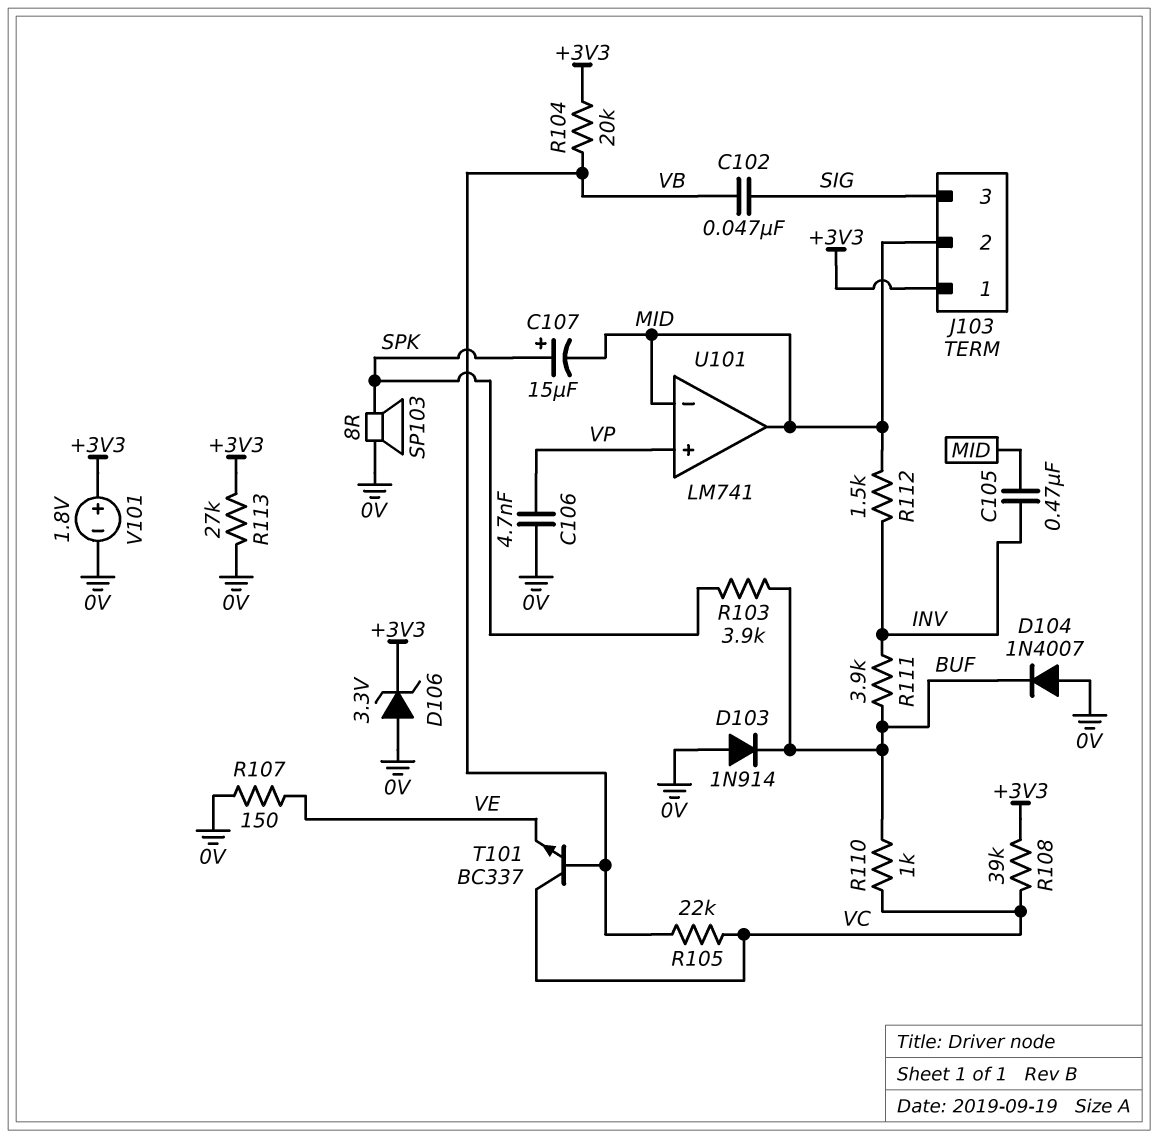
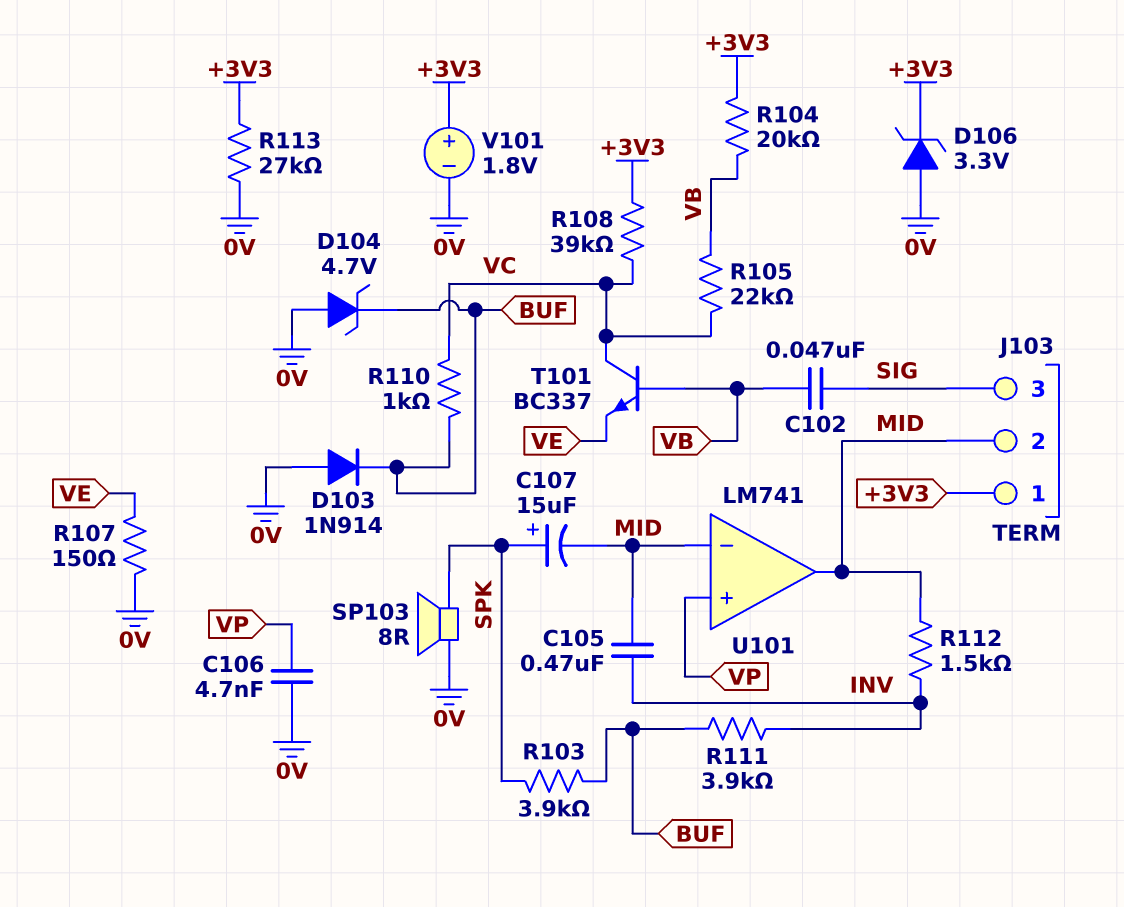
D104: diode 1N4007 (A 0V, K BUF) -> zener 4.7V (A 0V, K BUF)

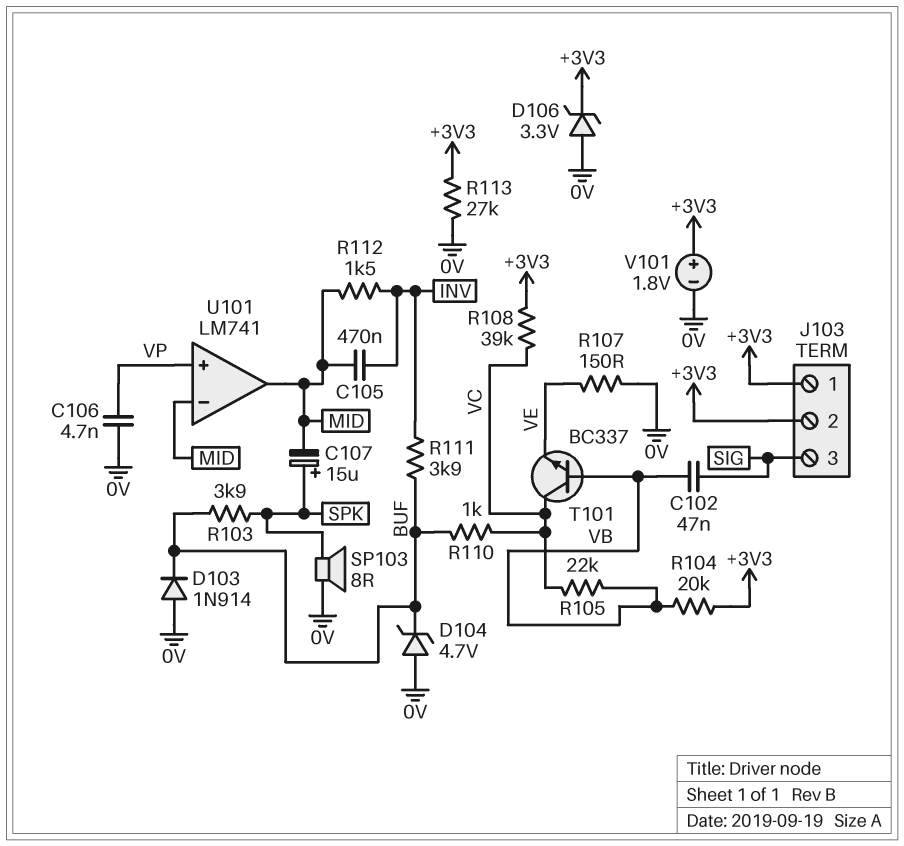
J103 pin 2: MID -> +3V3

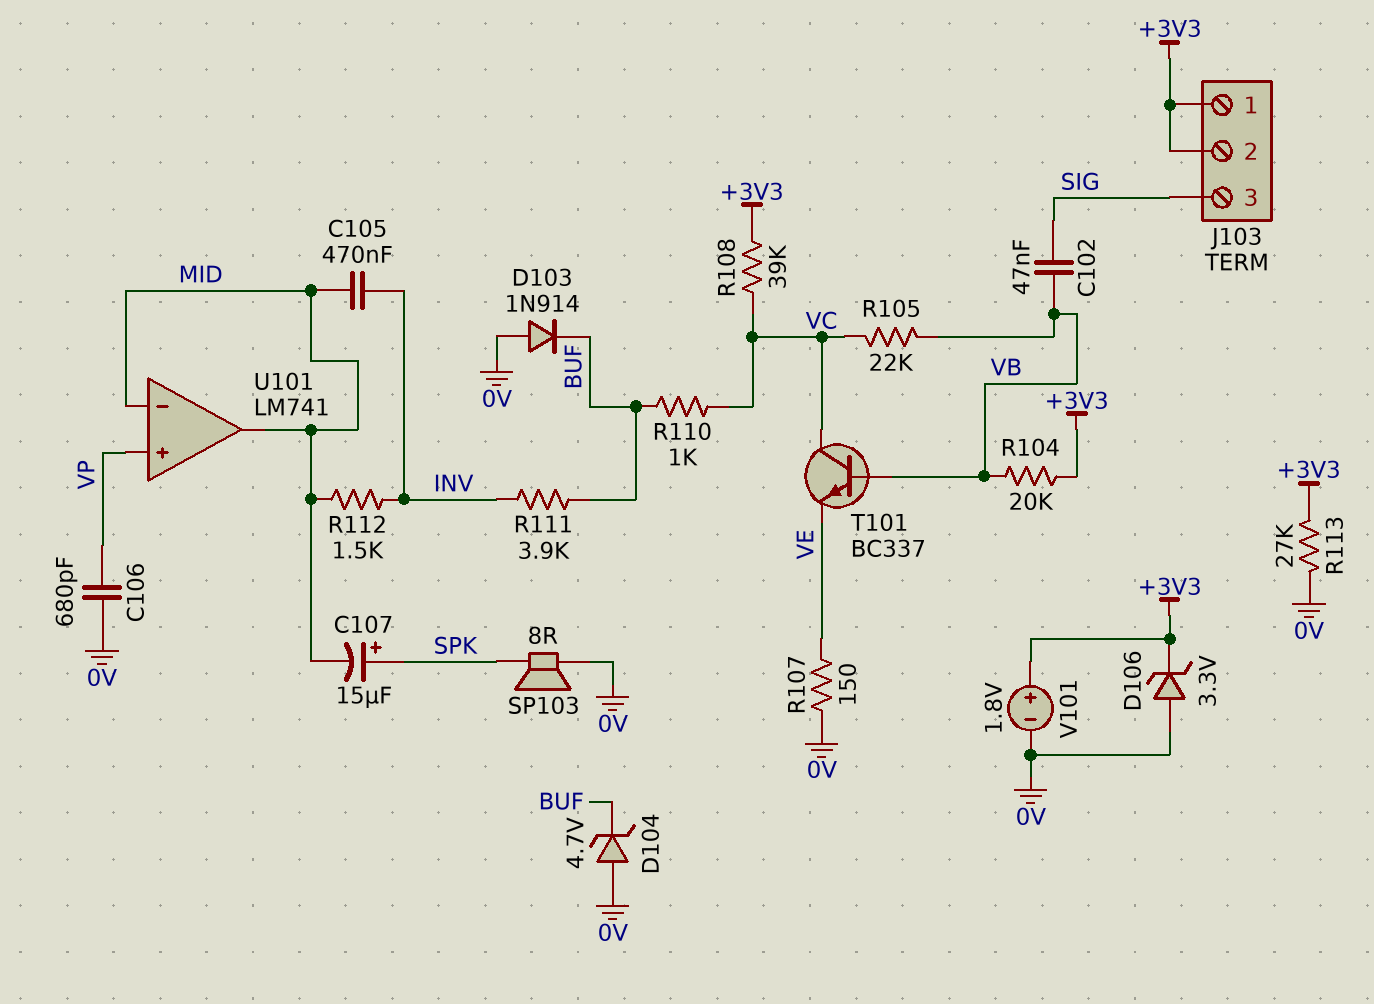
C106: 4.7nF (0V, VP) -> 680pF (0V, VP)
R103: 3.9k (BUF, SPK) -> none

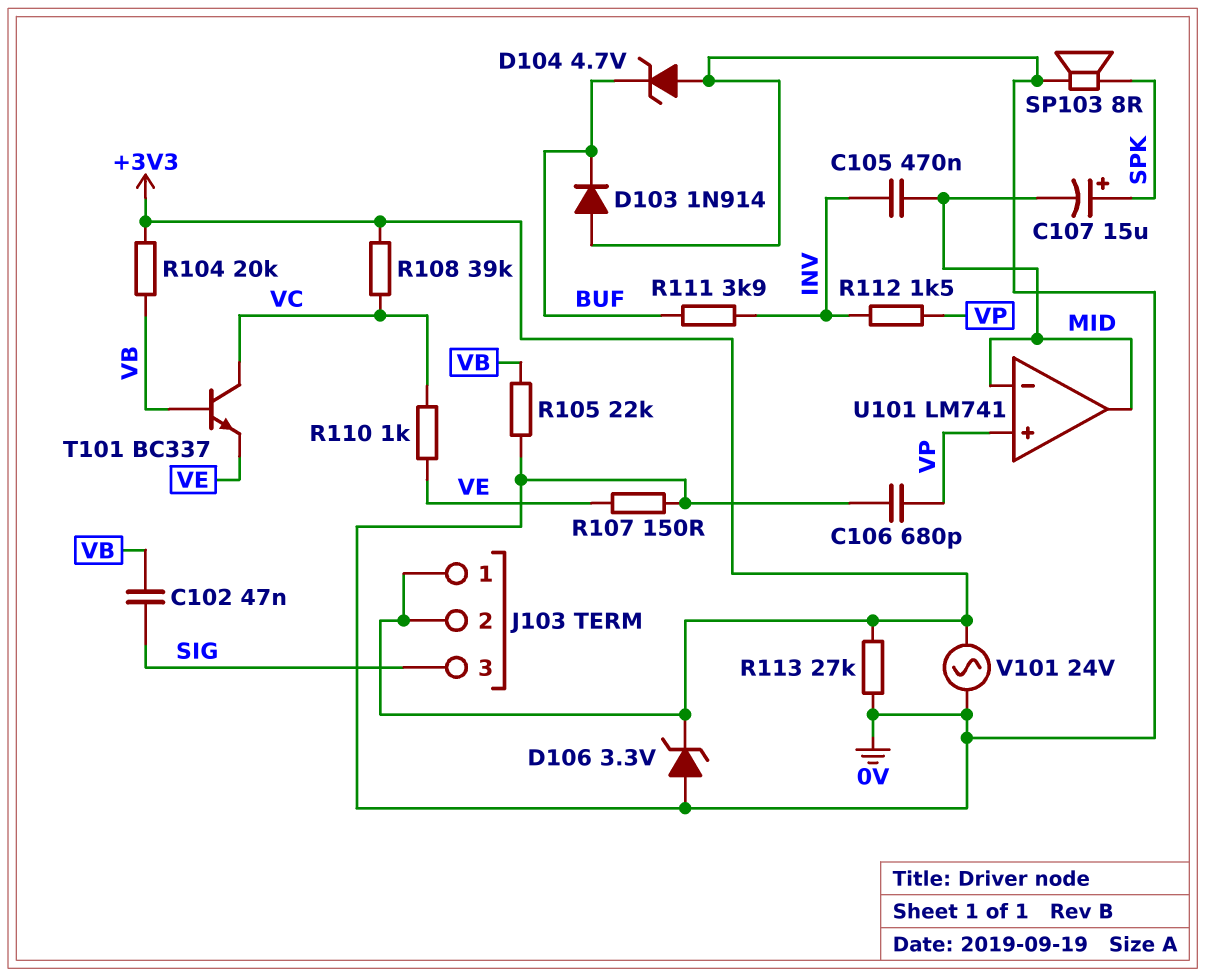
R105: 22k (VB, VC) -> 22k (0V, VB)
R110: 1k (BUF, VC) -> 1k (VC, VE)
R112: 1.5k (INV, MID) -> 1.5k (INV, VP)
V101: 1.8V (plus +3V3, minus 0V) -> AC 24V (+3V3, 0V)

